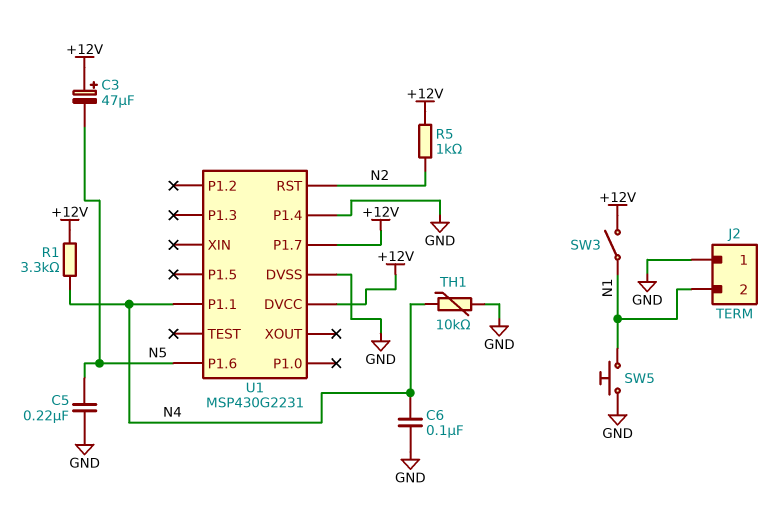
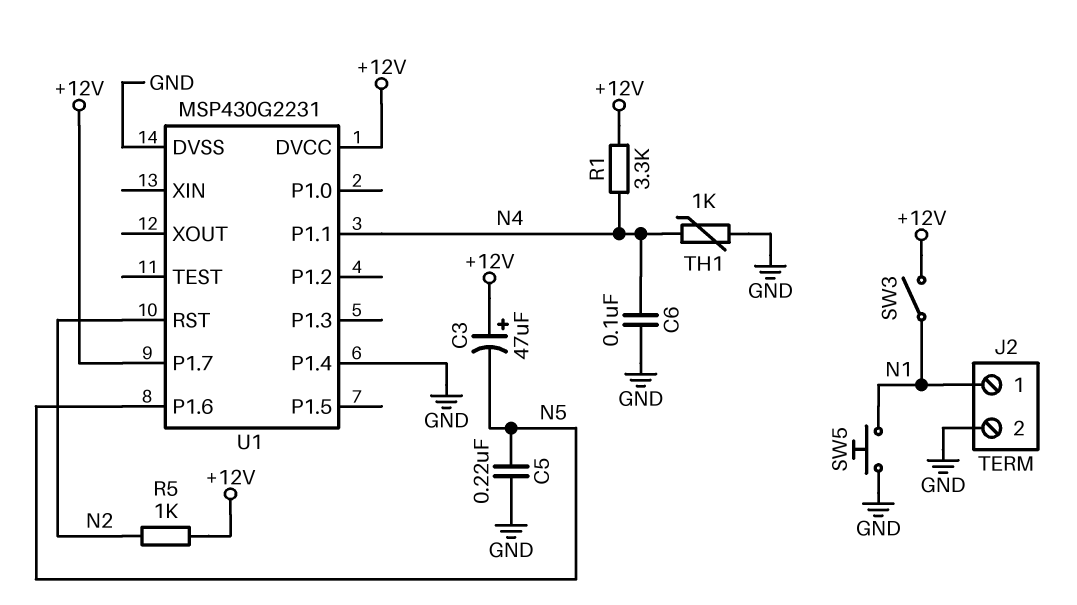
J2 pin 1: GND -> N1
J2 pin 2: N1 -> GND
TH1: 10k (GND, N4) -> 1k (GND, N4)

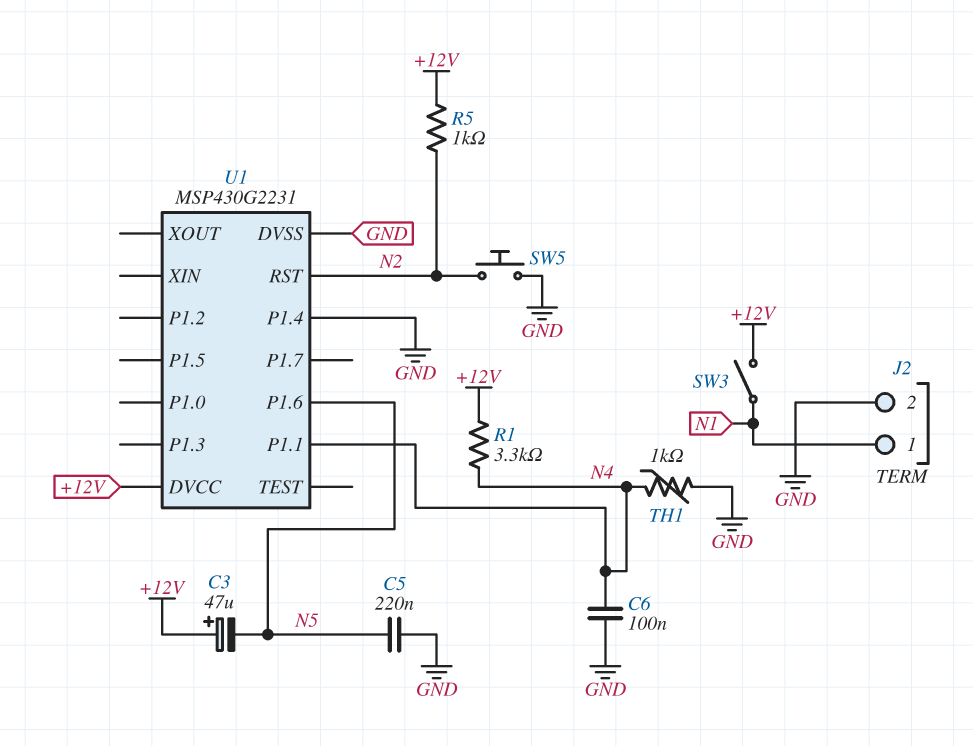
SW5: button (GND, N1) -> button (GND, N2)
U1 pin P1.7: +12V -> none

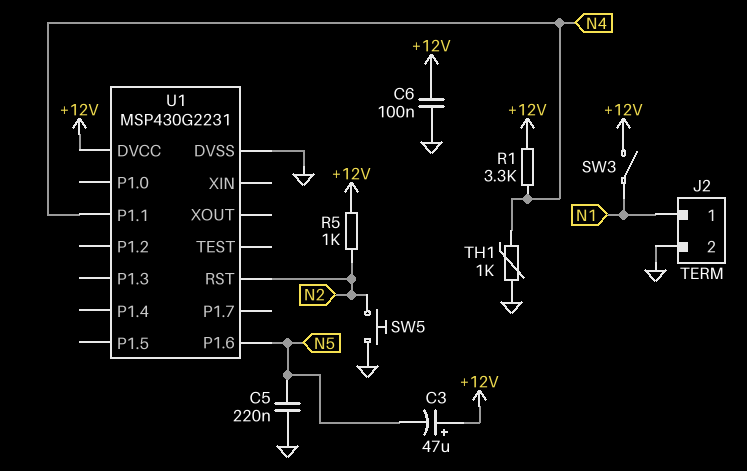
C6: 100nF (GND, N4) -> 100nF (+12V, GND)
U1 pin P1.4: GND -> none

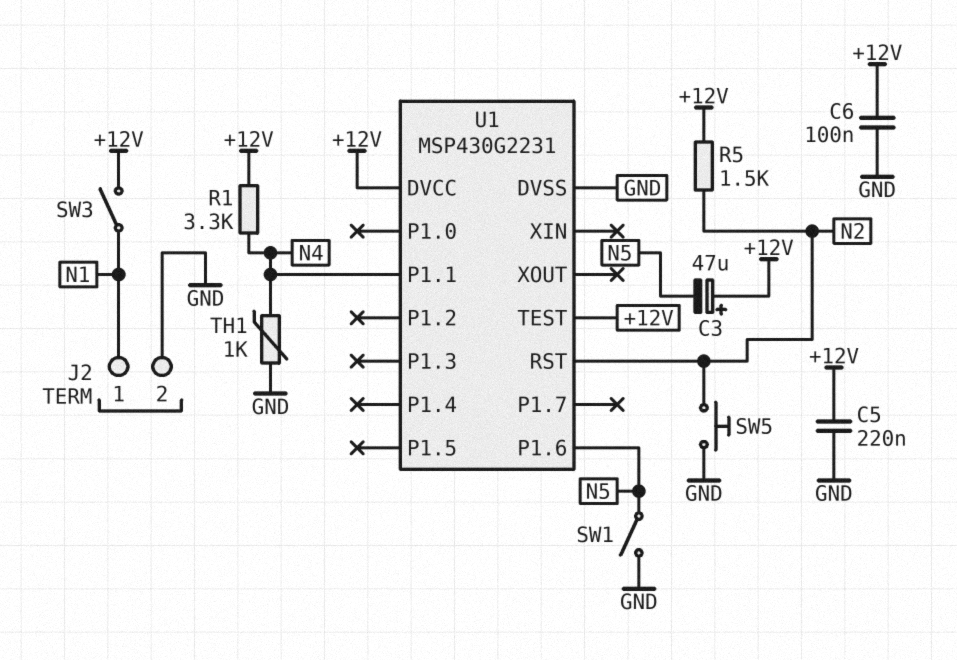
C5: 220nF (GND, N5) -> 220nF (+12V, GND)
R5: 1k (+12V, N2) -> 1.5k (+12V, N2)
SW1: none -> switch (GND, N5)
U1 pin TEST: none -> +12V

